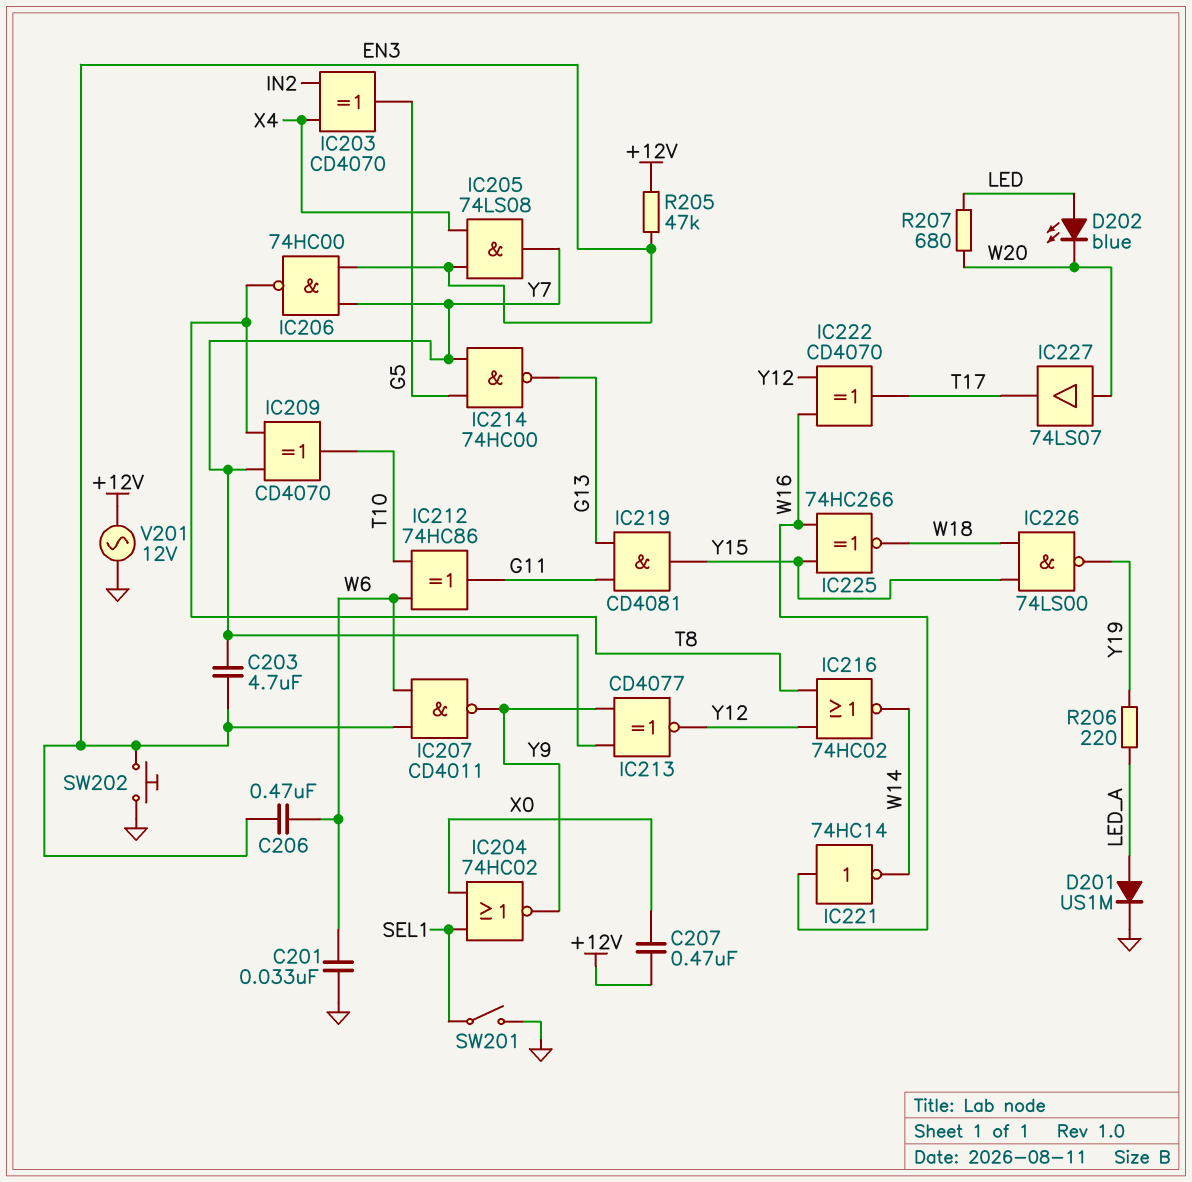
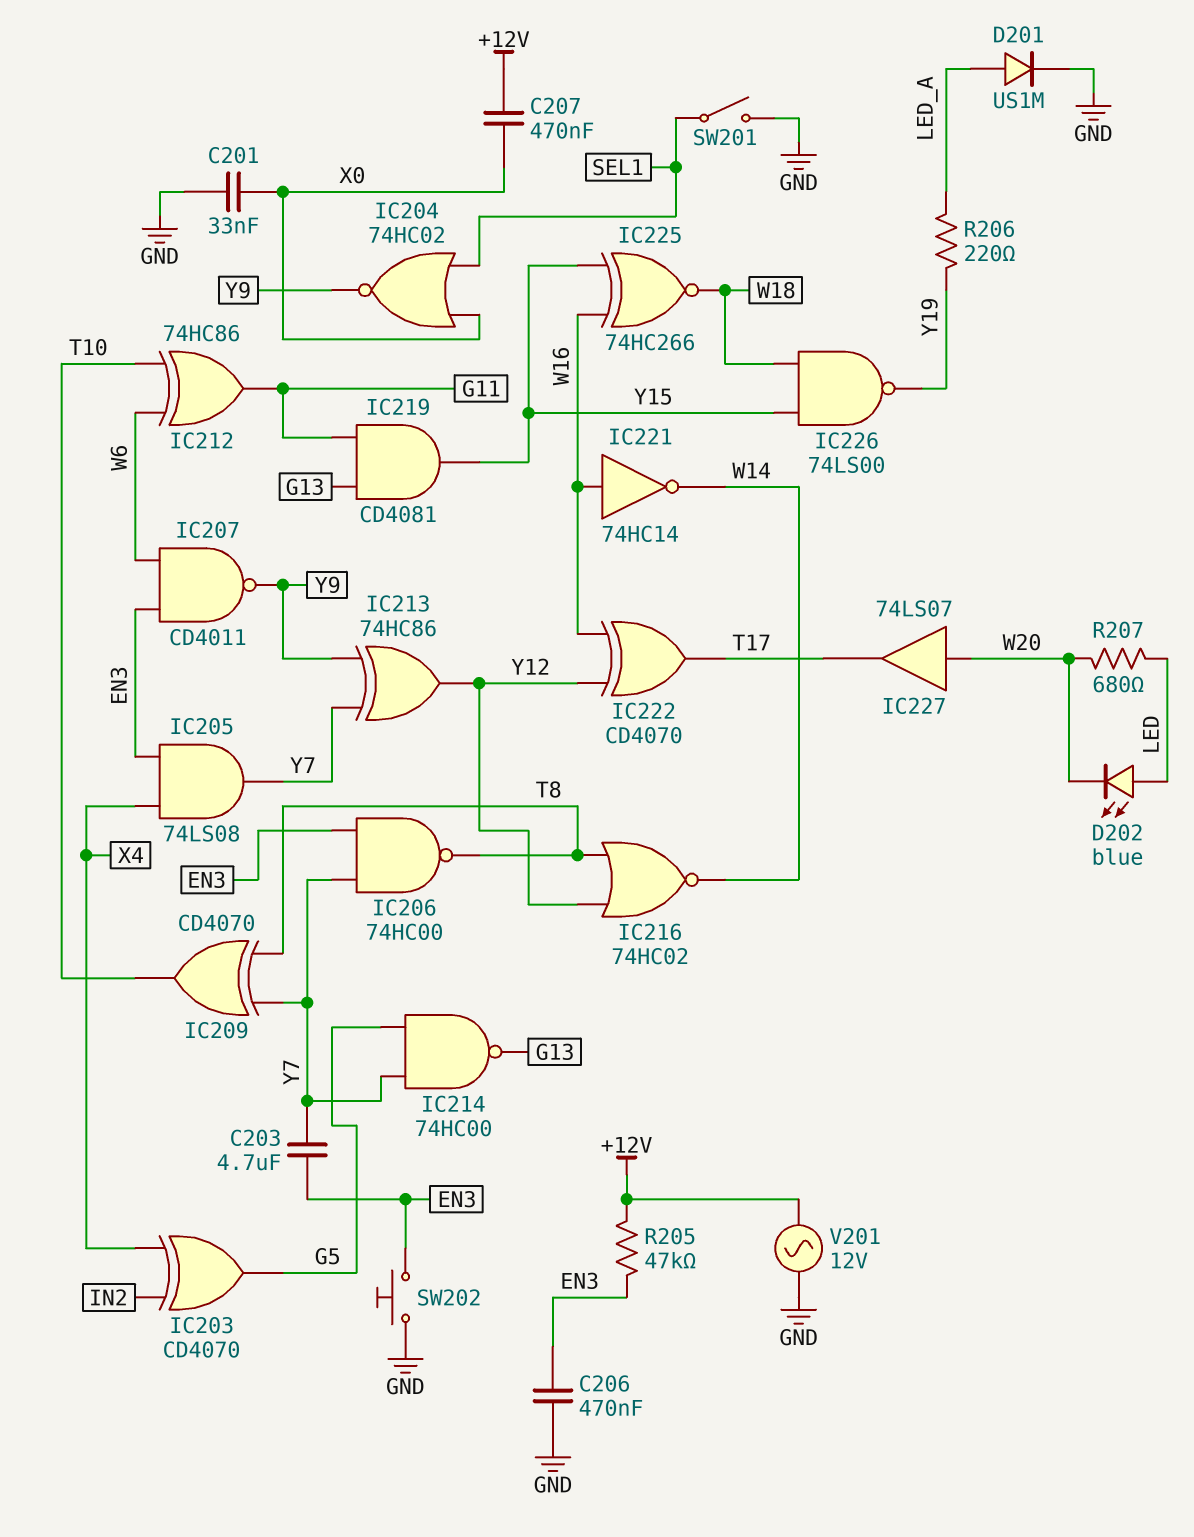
C201: 33nF (GND, W6) -> 33nF (GND, X0)
C206: 470nF (EN3, W6) -> 470nF (EN3, GND)
IC213: XNOR CD4077 (in Y7, in Y9, out Y12) -> XOR 74HC86 (in Y7, in Y9, out Y12)

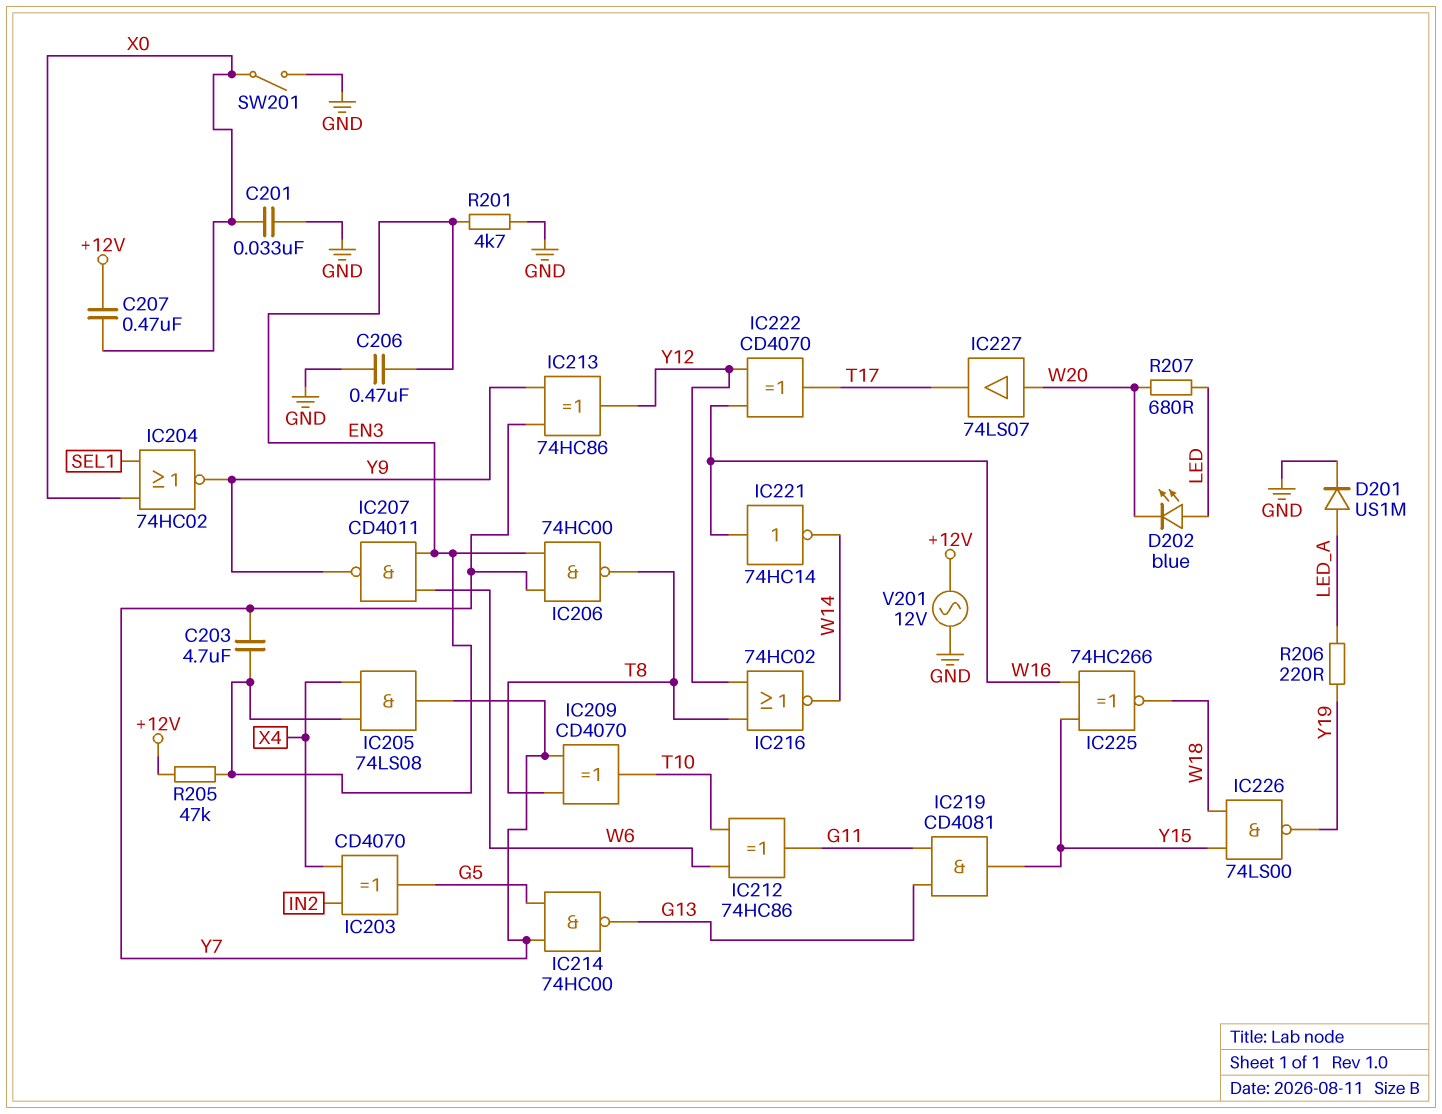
R201: none -> 4.7k (EN3, GND)
SW201: switch (GND, SEL1) -> switch (GND, X0)
SW202: button (EN3, GND) -> none

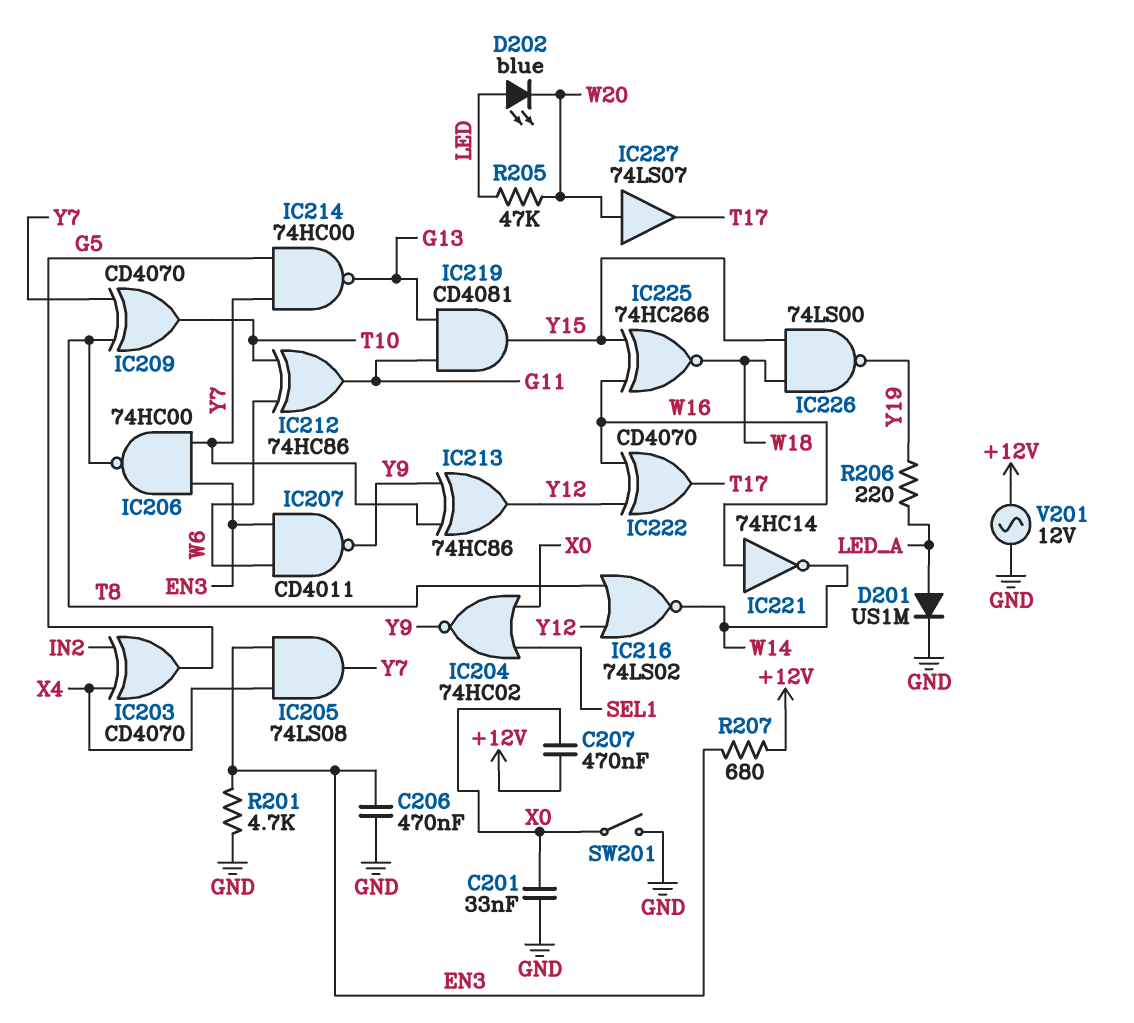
C203: 4.7uF (EN3, Y7) -> none
IC216: NOR 74HC02 (in T8, in Y12, out W14) -> NOR 74LS02 (in T8, in Y12, out W14)
R205: 47k (+12V, EN3) -> 47k (LED, W20)
R207: 680 (LED, W20) -> 680 (+12V, EN3)

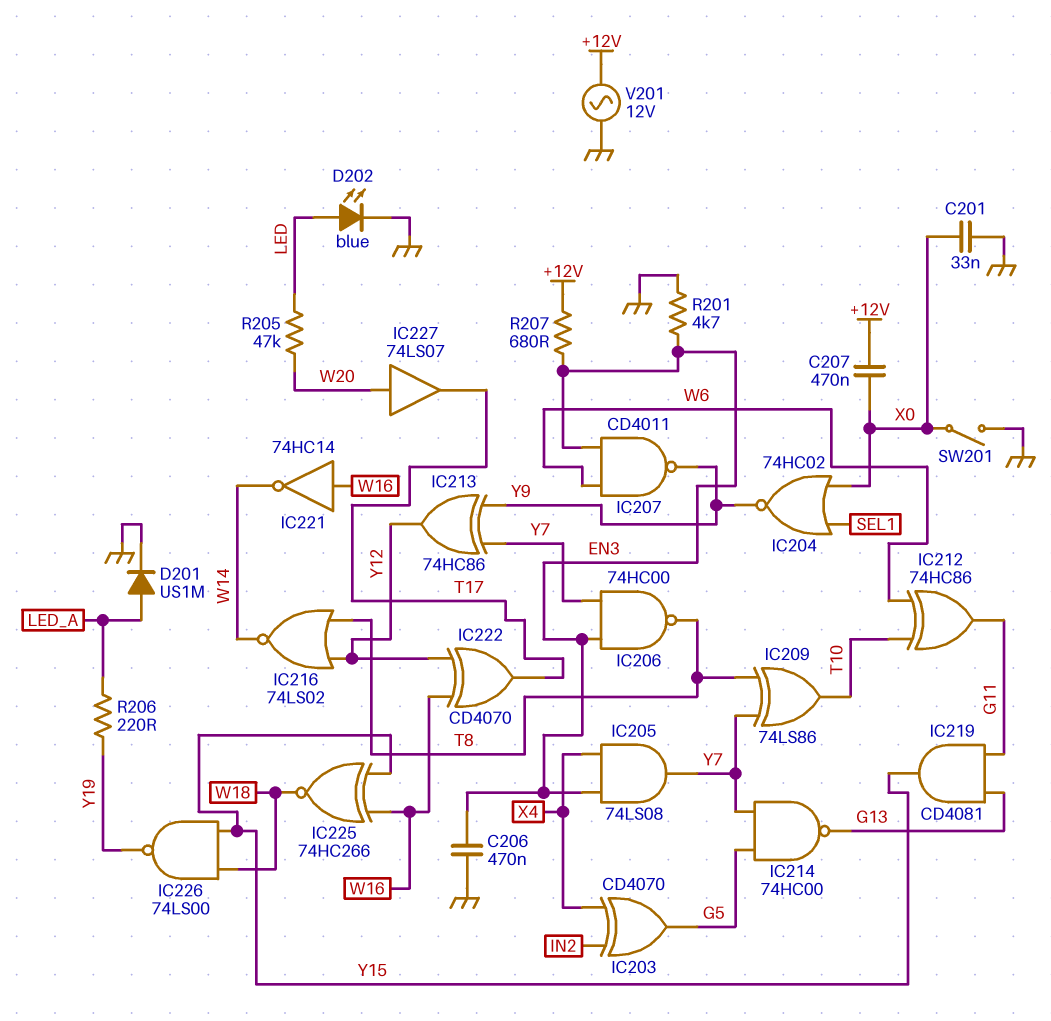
D202: LED blue (A LED, K W20) -> LED blue (A LED, K GND)
IC209: XOR CD4070 (in T8, in Y7, out T10) -> XOR 74LS86 (in T8, in Y7, out T10)

